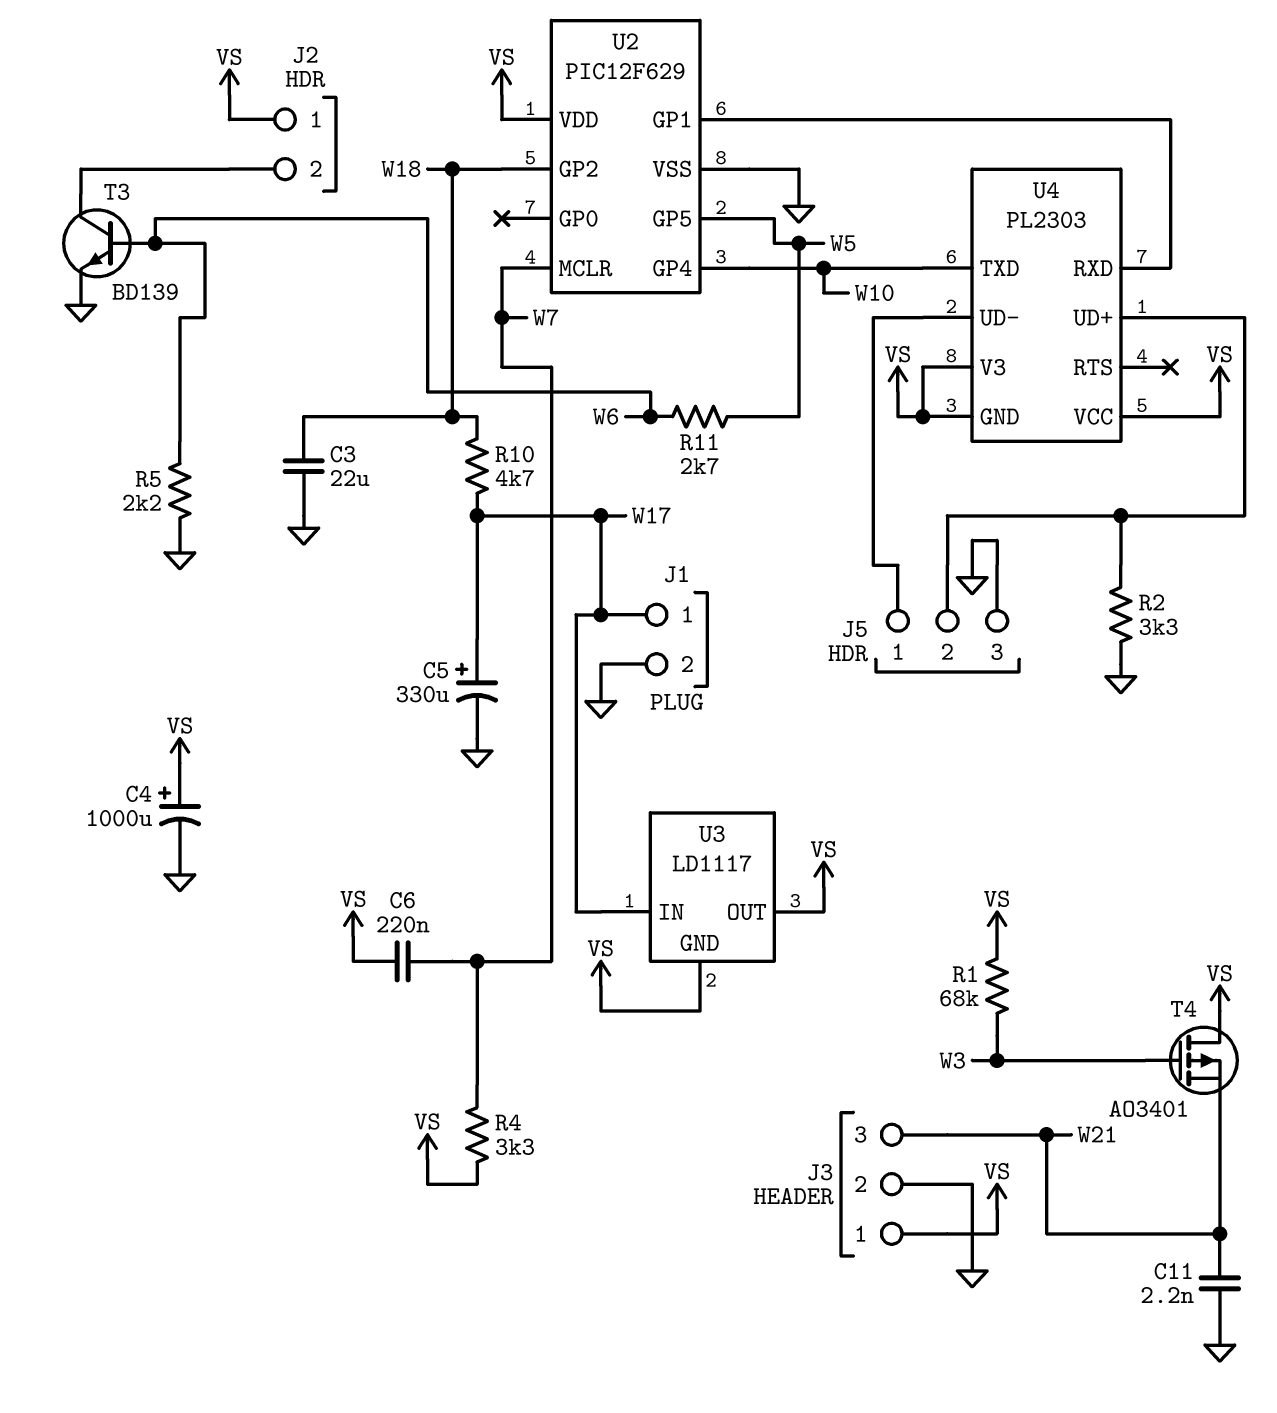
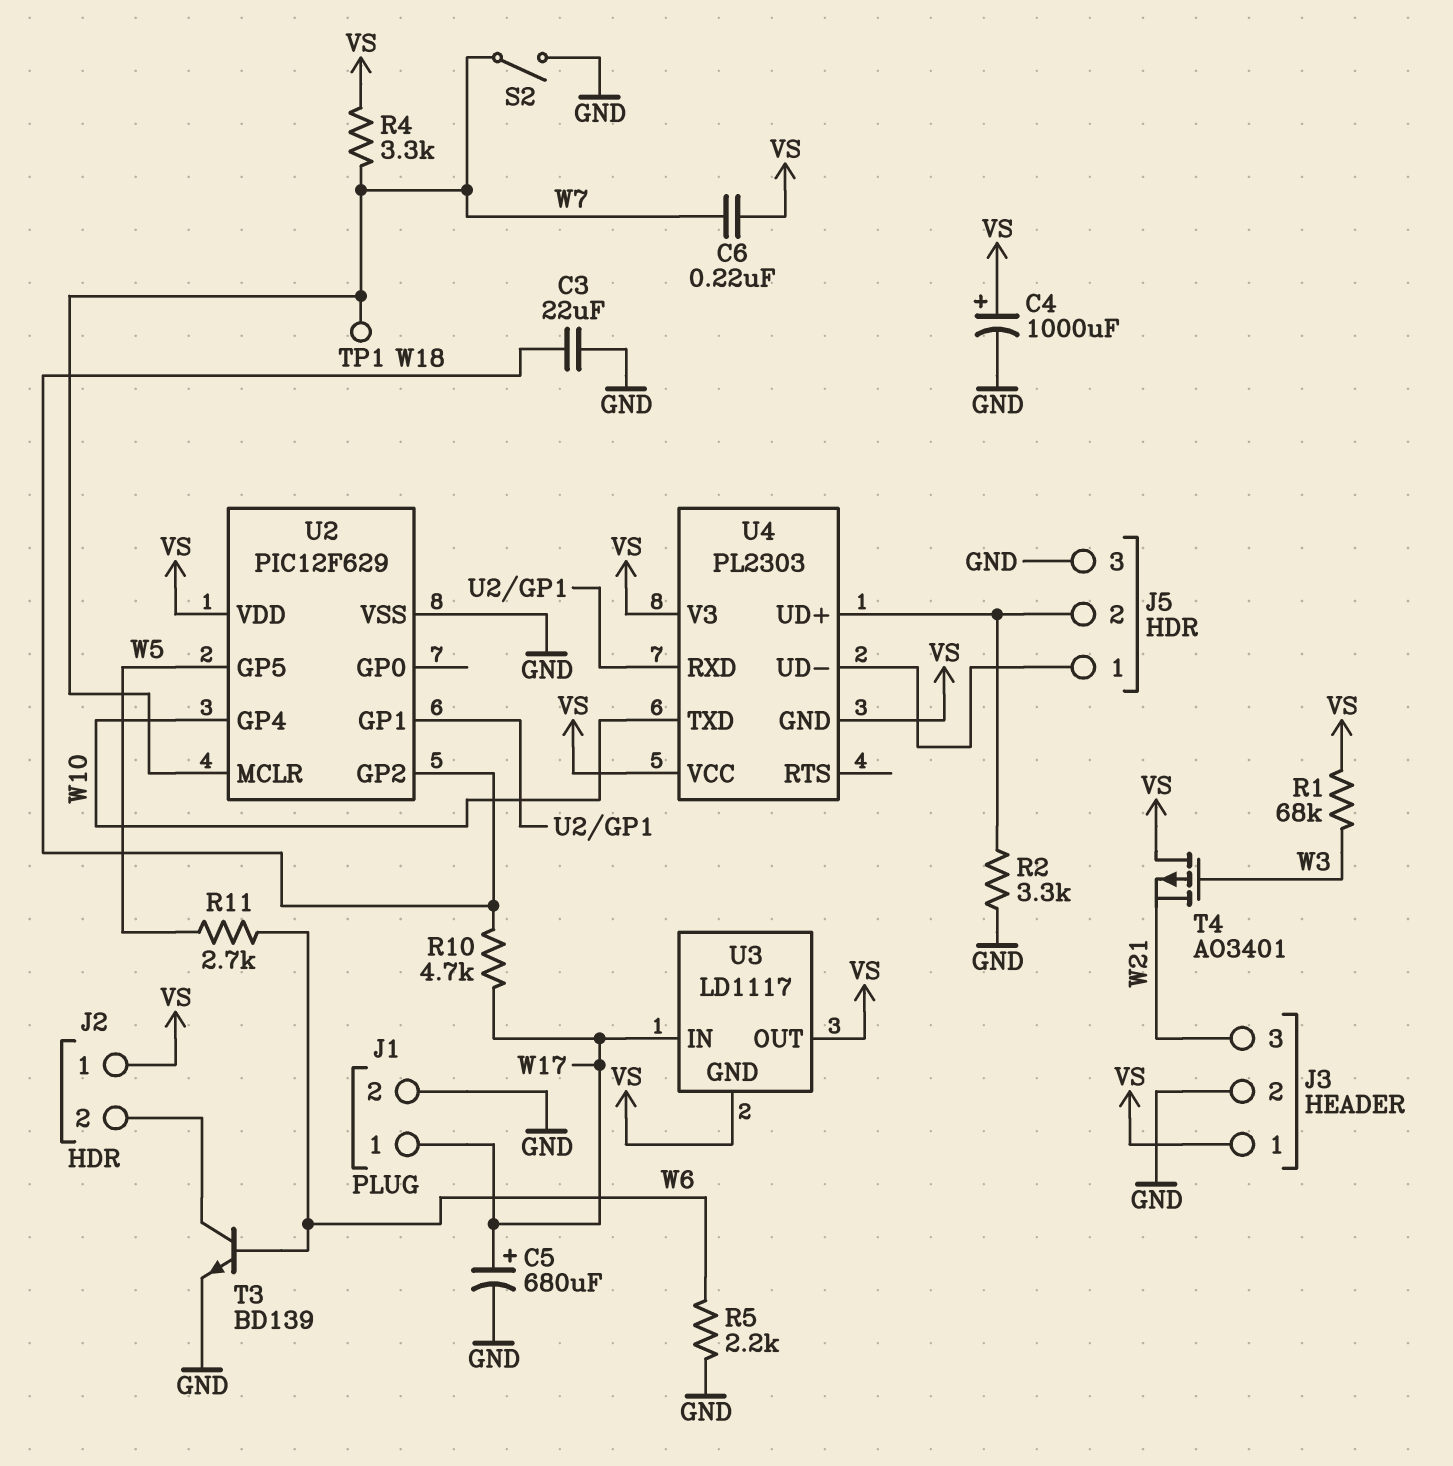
C5: 330uF (plus W17, minus GND) -> 680uF (plus W17, minus GND)
C11: 2.2nF (GND, W21) -> none
S2: none -> switch (GND, W7)
TP1: none -> test point (W7)

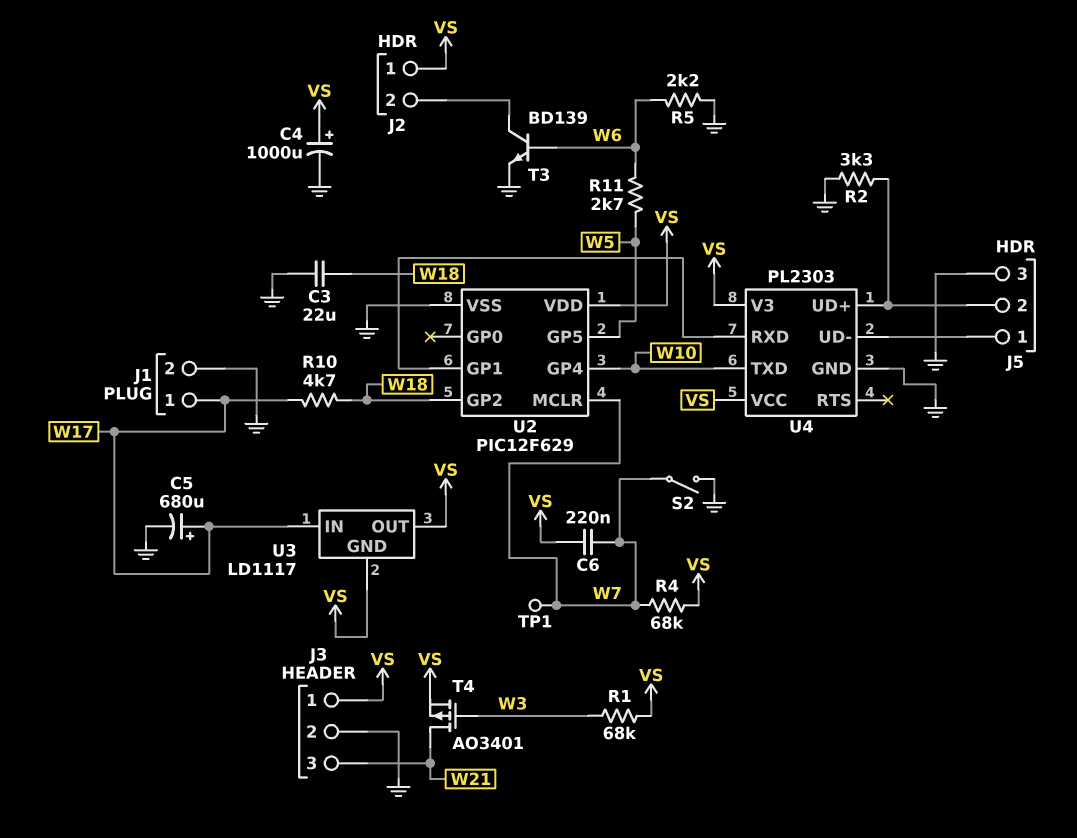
R4: 3.3k (VS, W7) -> 68k (VS, W7)
T4: PMOS AO3401 (G W3, D VS, S W21) -> PMOS AO3401 (G W3, D W21, S VS)
U4 pin GND: VS -> GND

